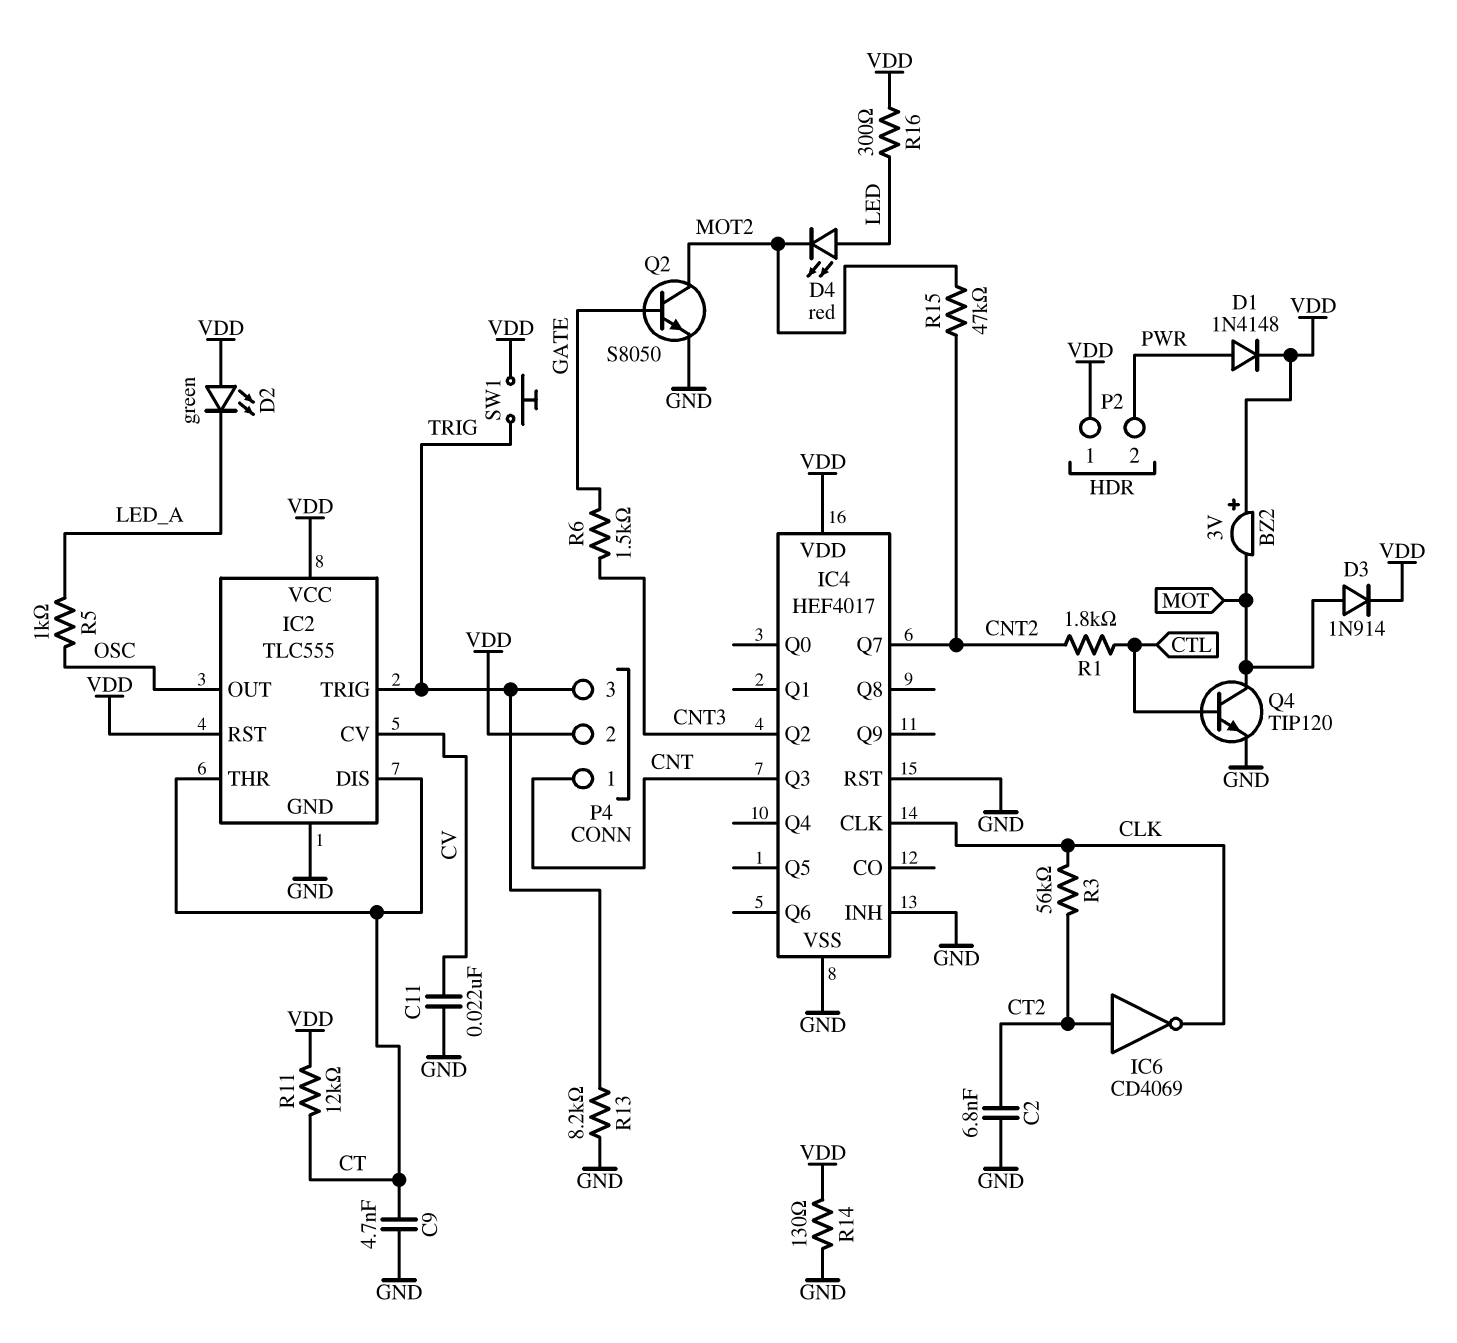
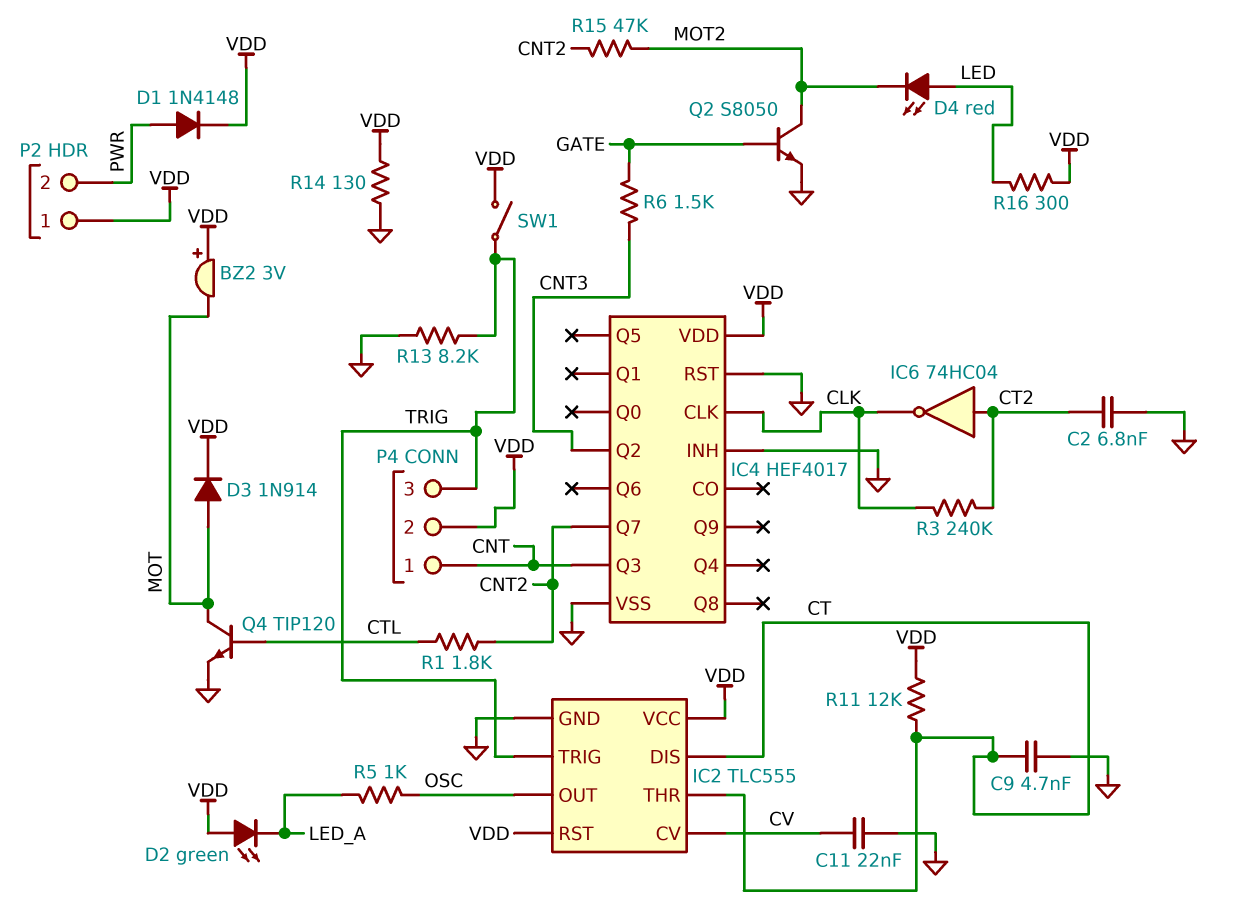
IC6: NOT CD4069 (in CT2, out CLK) -> NOT 74HC04 (in CT2, out CLK)
R3: 56k (CLK, CT2) -> 240k (CLK, CT2)
SW1: button (TRIG, VDD) -> switch (TRIG, VDD)

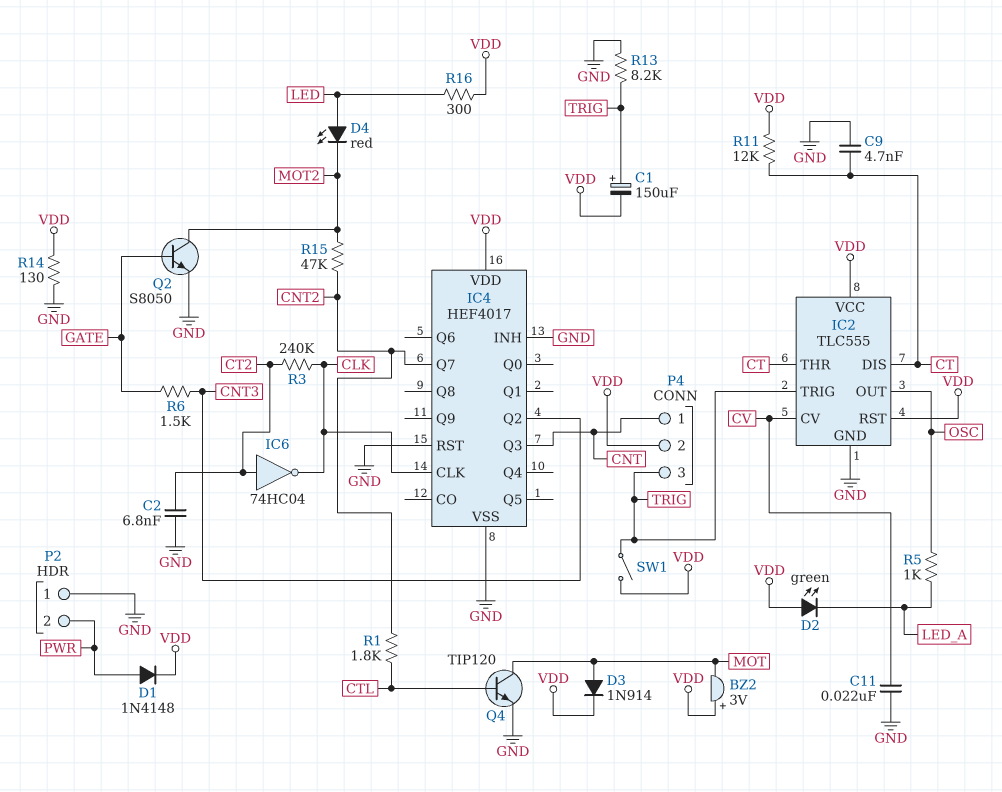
C1: none -> 150uF (plus TRIG, minus VDD)
P2 pin 1: VDD -> GND

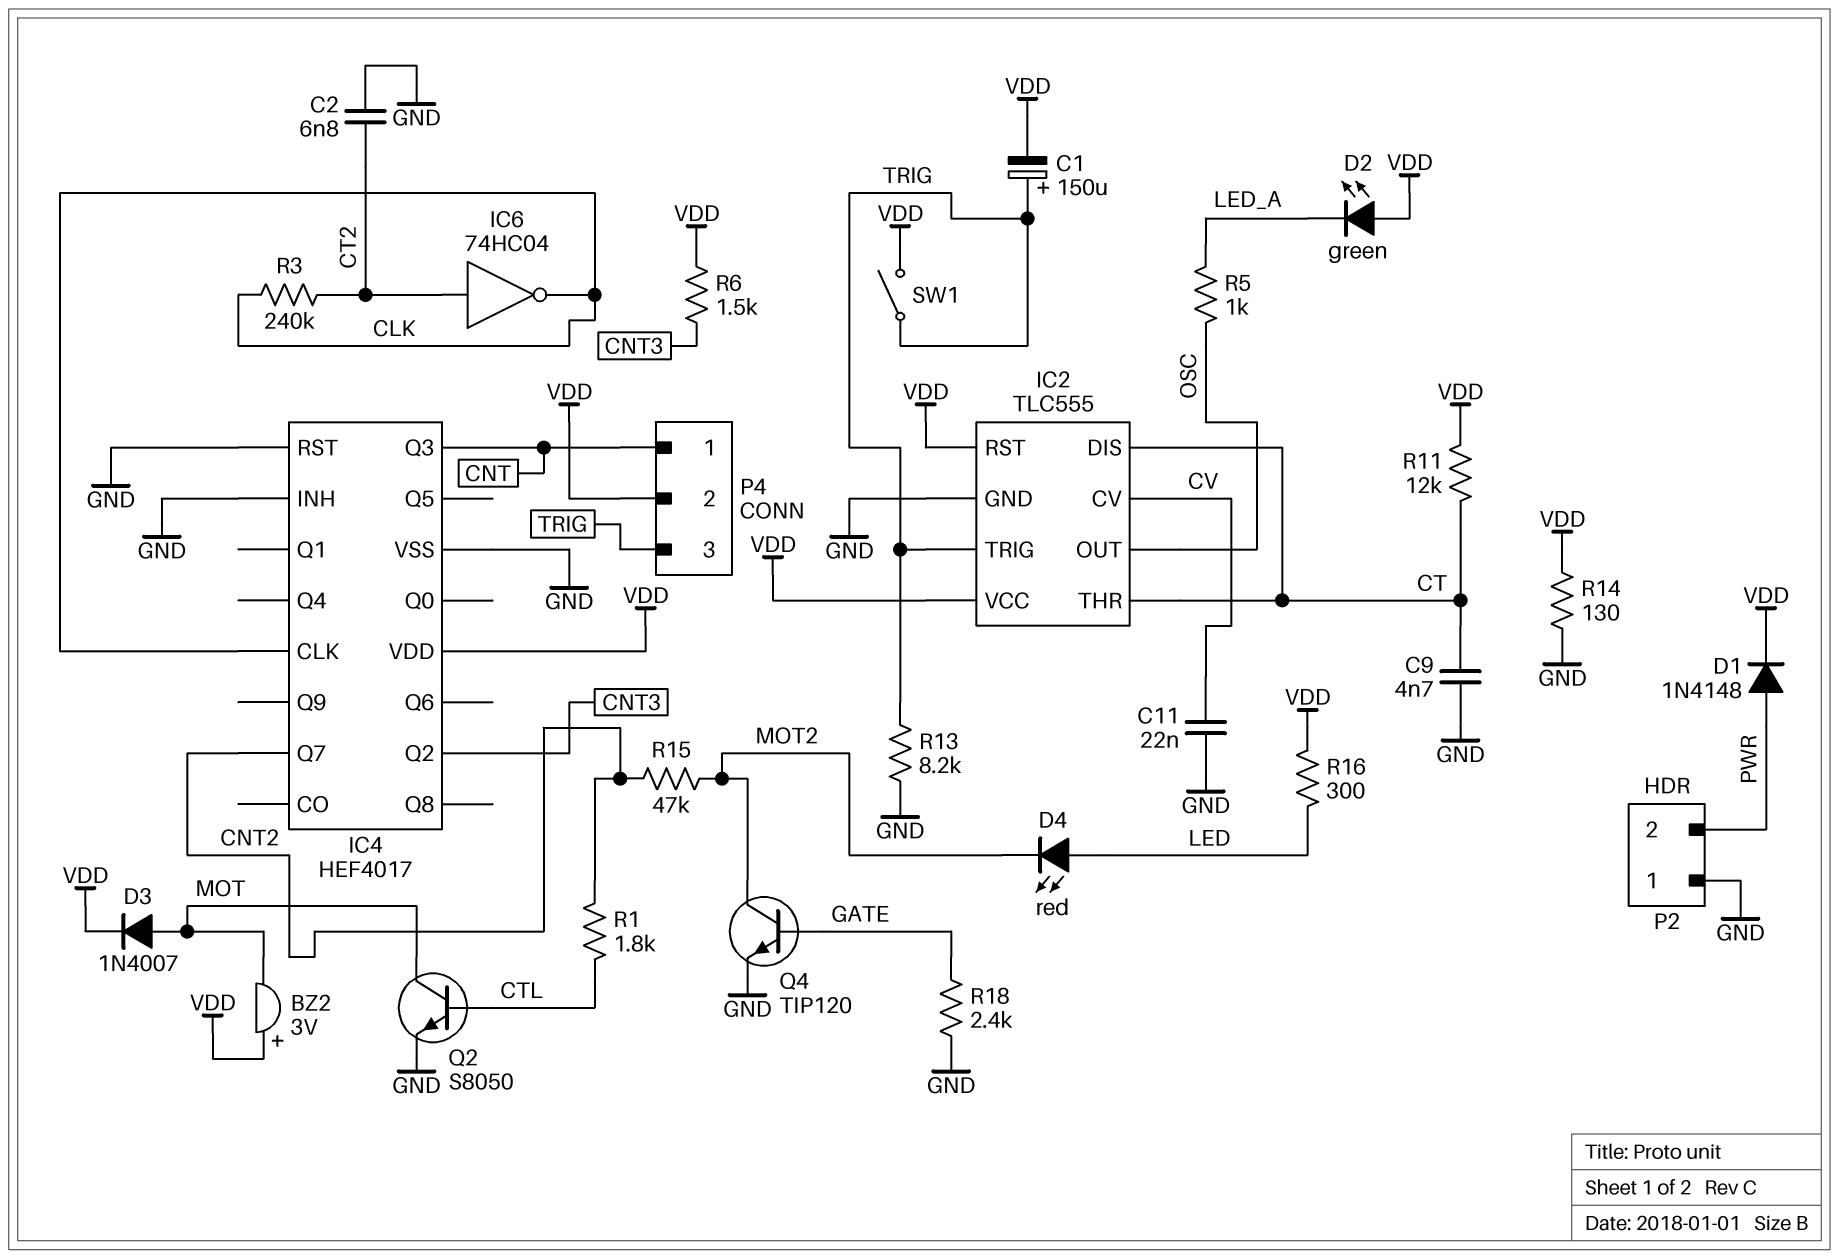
D3: diode 1N914 (A MOT, K VDD) -> diode 1N4007 (A MOT, K VDD)
Q2: NPN S8050 (B GATE, C MOT2, E GND) -> NPN S8050 (B CTL, C MOT, E GND)
Q4: NPN TIP120 (B CTL, C MOT, E GND) -> NPN TIP120 (B GATE, C MOT2, E GND)
R6: 1.5k (CNT3, GATE) -> 1.5k (CNT3, VDD)
R18: none -> 2.4k (GATE, GND)

